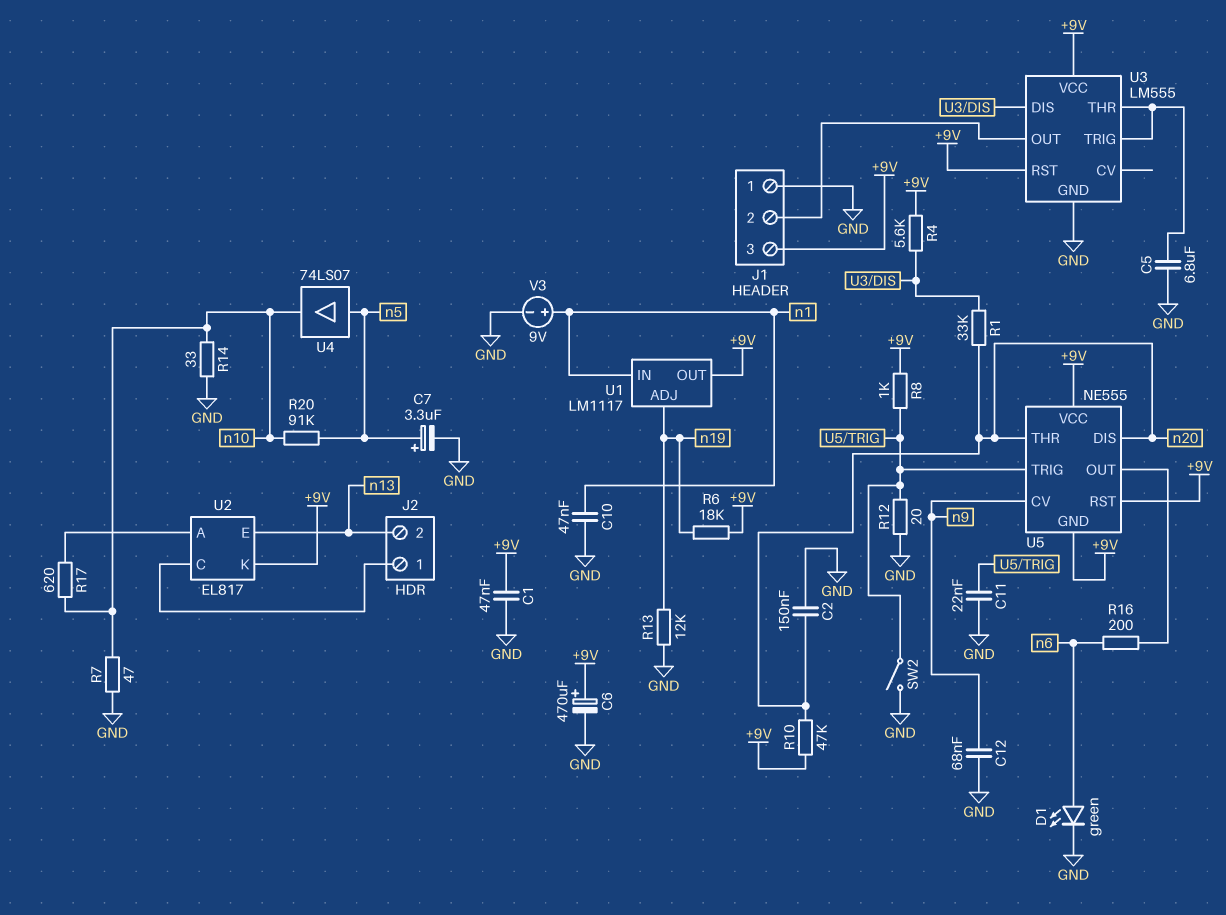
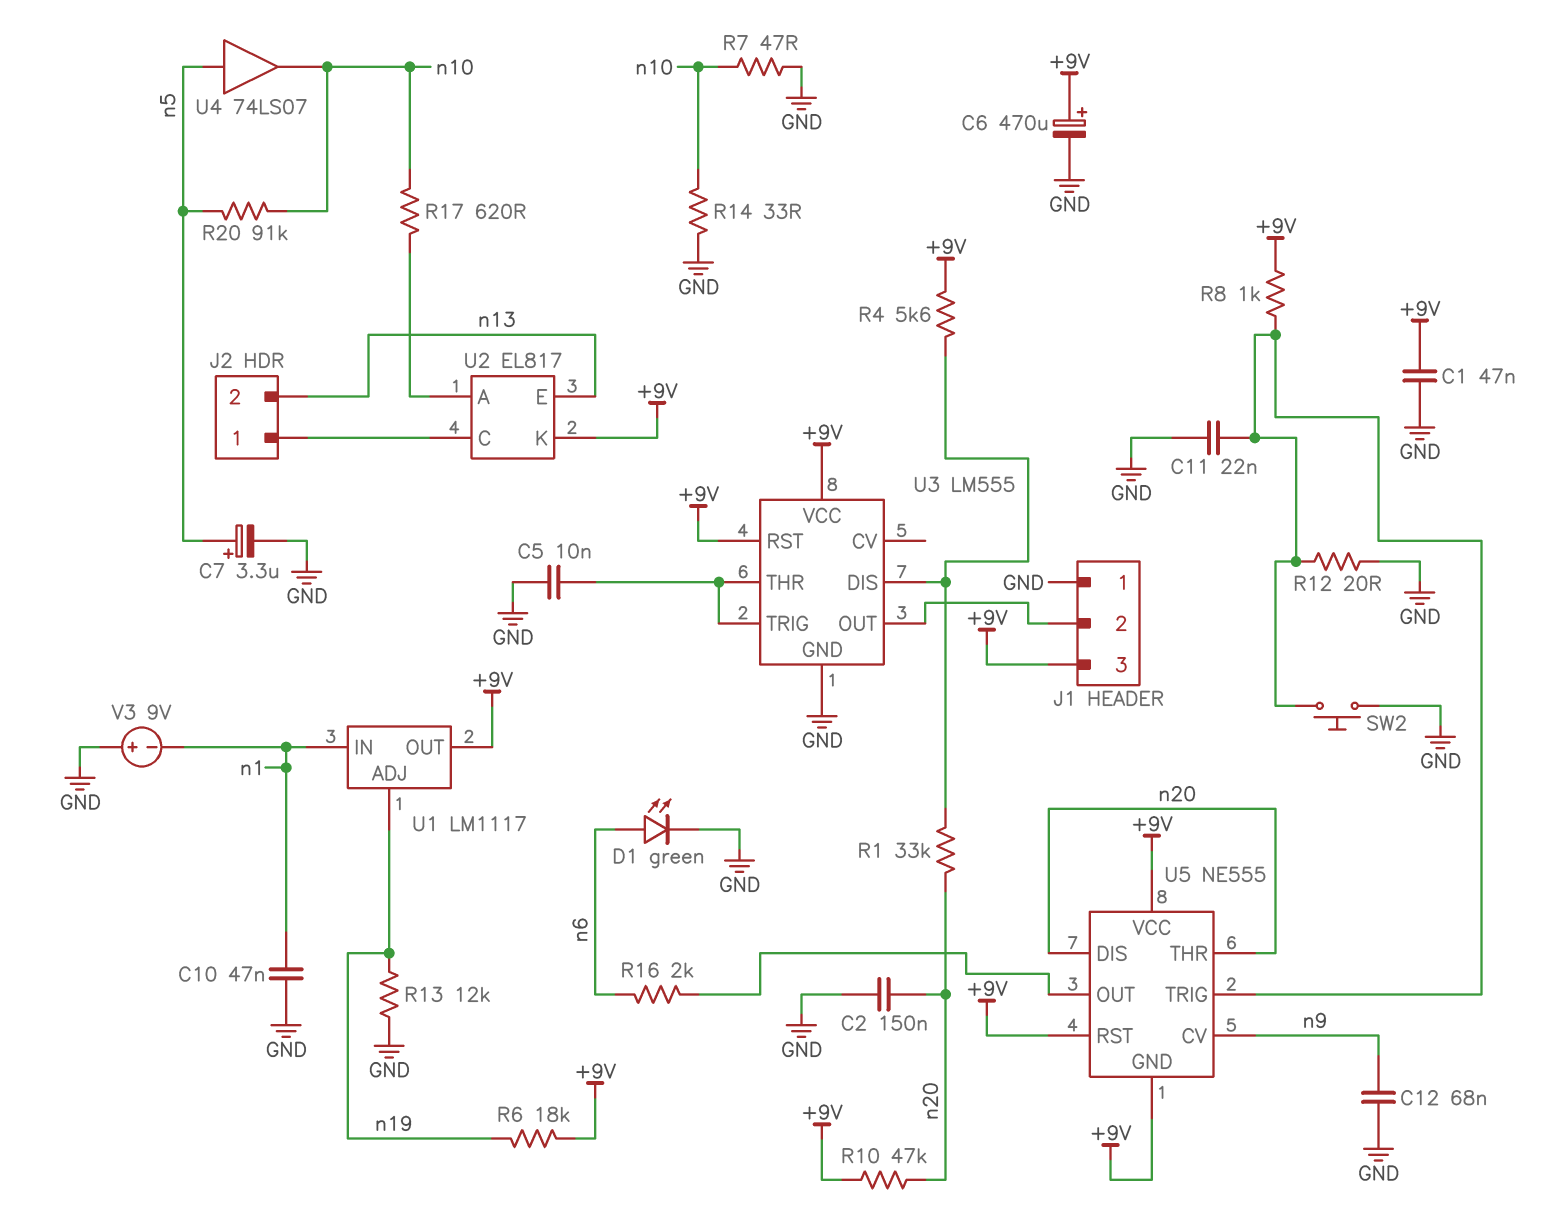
C5: 6.8uF (GND, U3/THR) -> 10nF (GND, U3/THR)
R16: 200 (U5/OUT, n6) -> 2k (U5/OUT, n6)
SW2: switch (GND, U5/TRIG) -> button (GND, U5/TRIG)
V3: 9V (plus n1, minus GND) -> 9V (plus GND, minus n1)

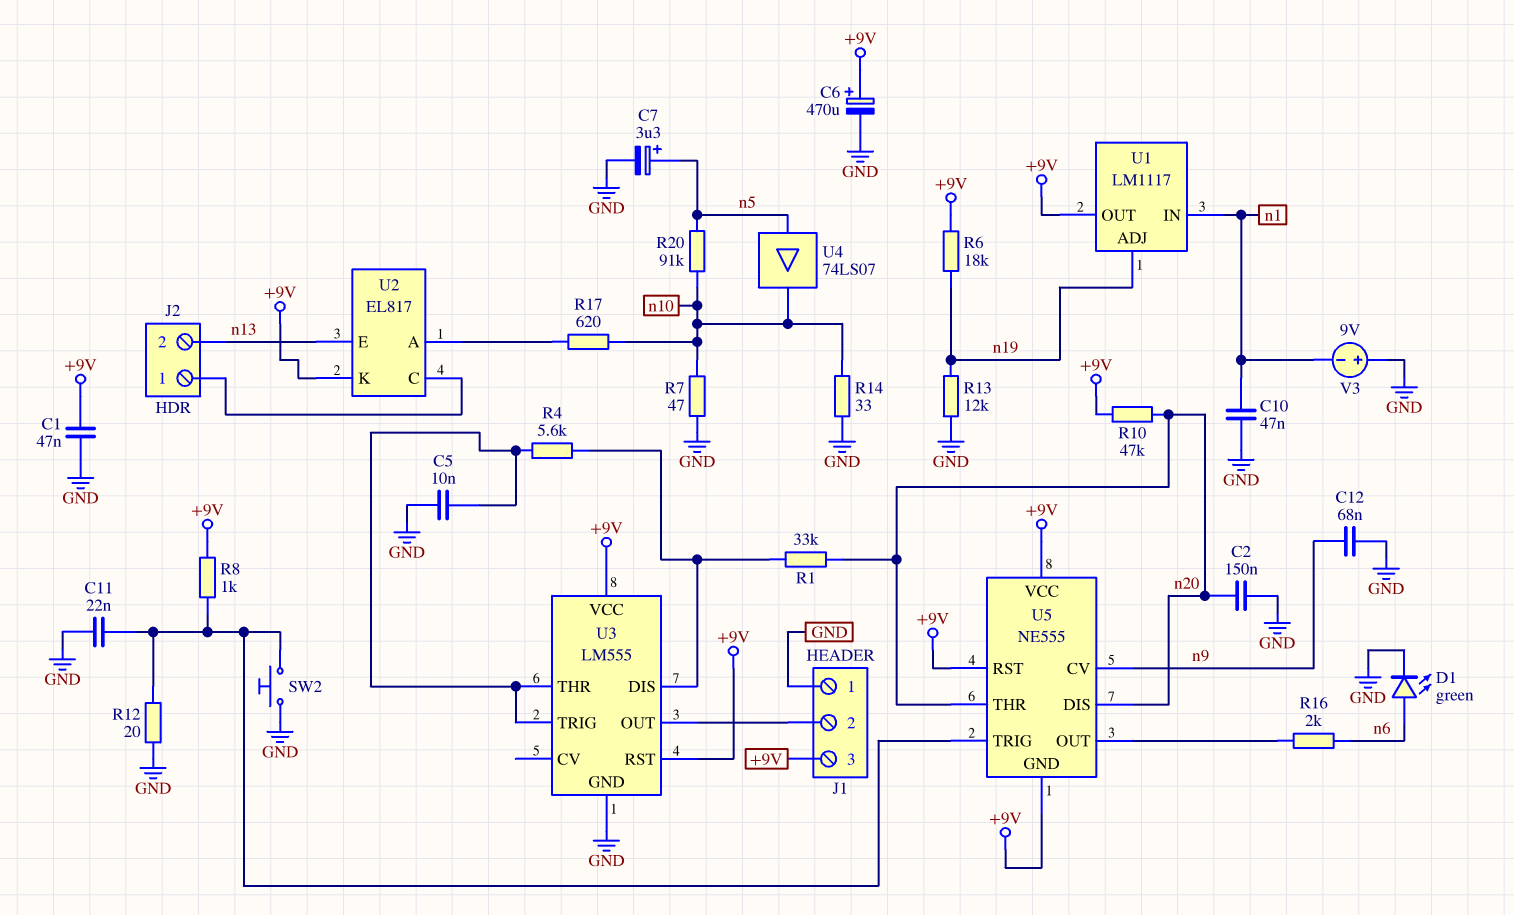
R4: 5.6k (+9V, U3/DIS) -> 5.6k (U3/DIS, U3/THR)

